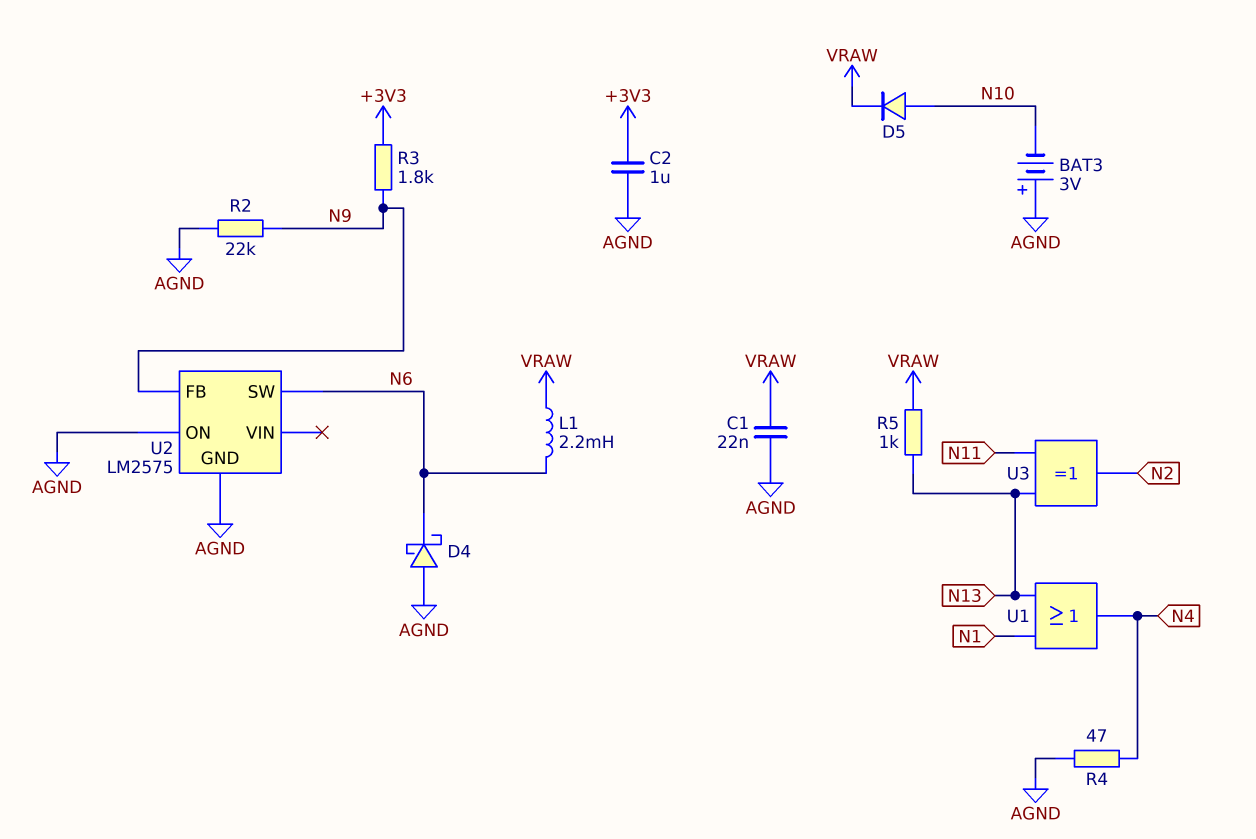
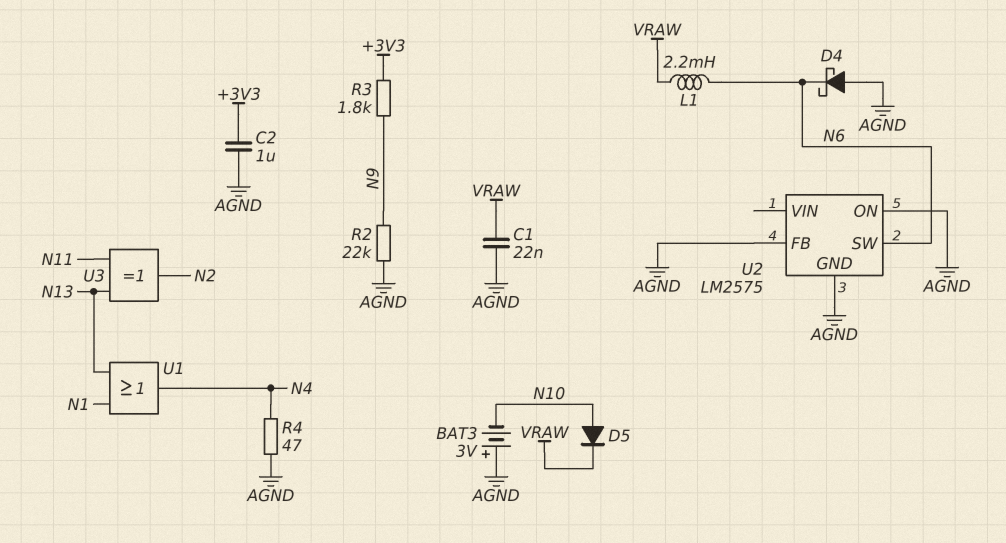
R5: 1k (N13, VRAW) -> none
U2 pin FB: N9 -> AGND

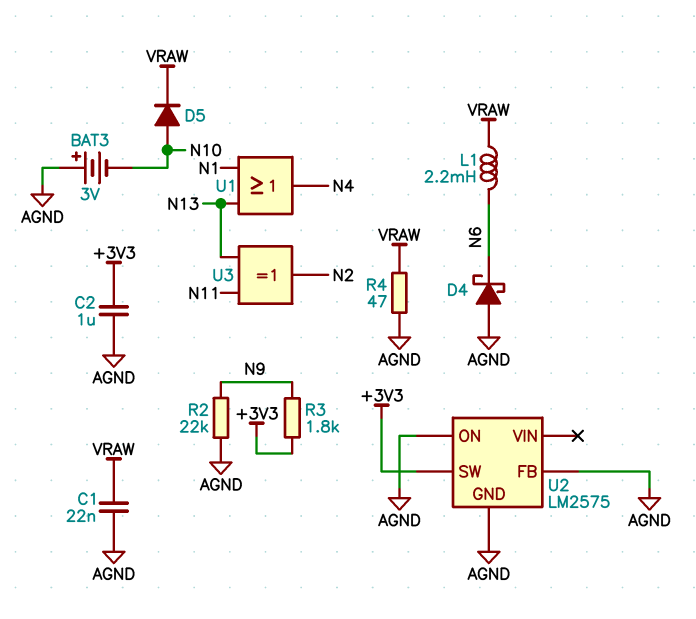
R4: 47 (AGND, N4) -> 47 (AGND, VRAW)
U2 pin SW: N6 -> +3V3

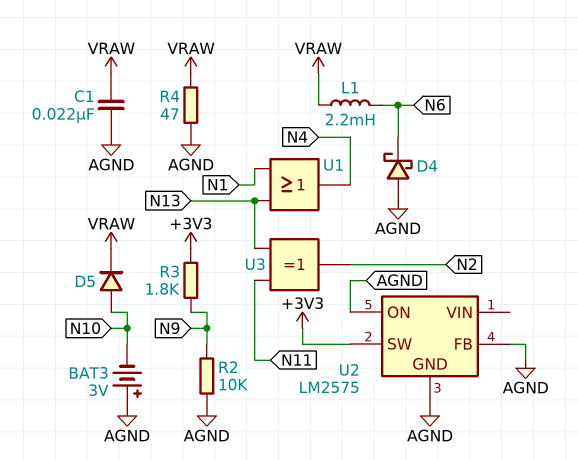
C2: 1uF (+3V3, AGND) -> none
R2: 22k (AGND, N9) -> 10k (AGND, N9)

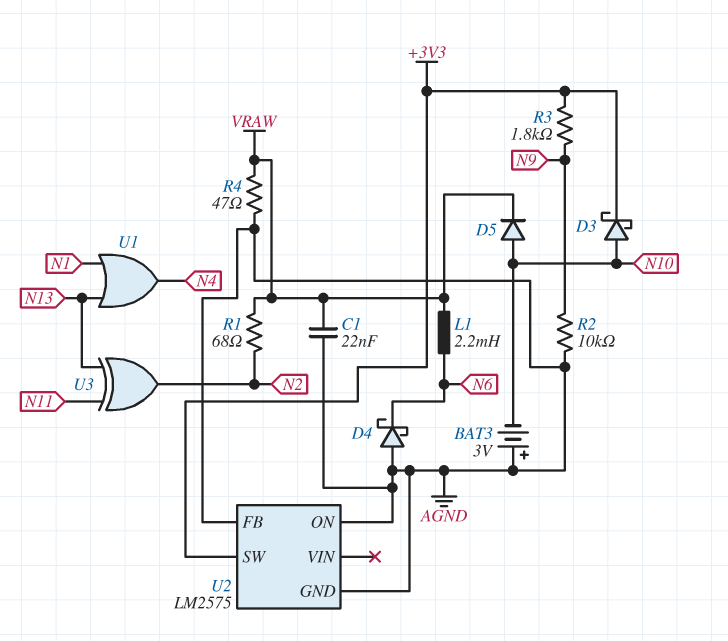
D3: none -> schottky (A N10, K +3V3)
R1: none -> 68 (N2, VRAW)

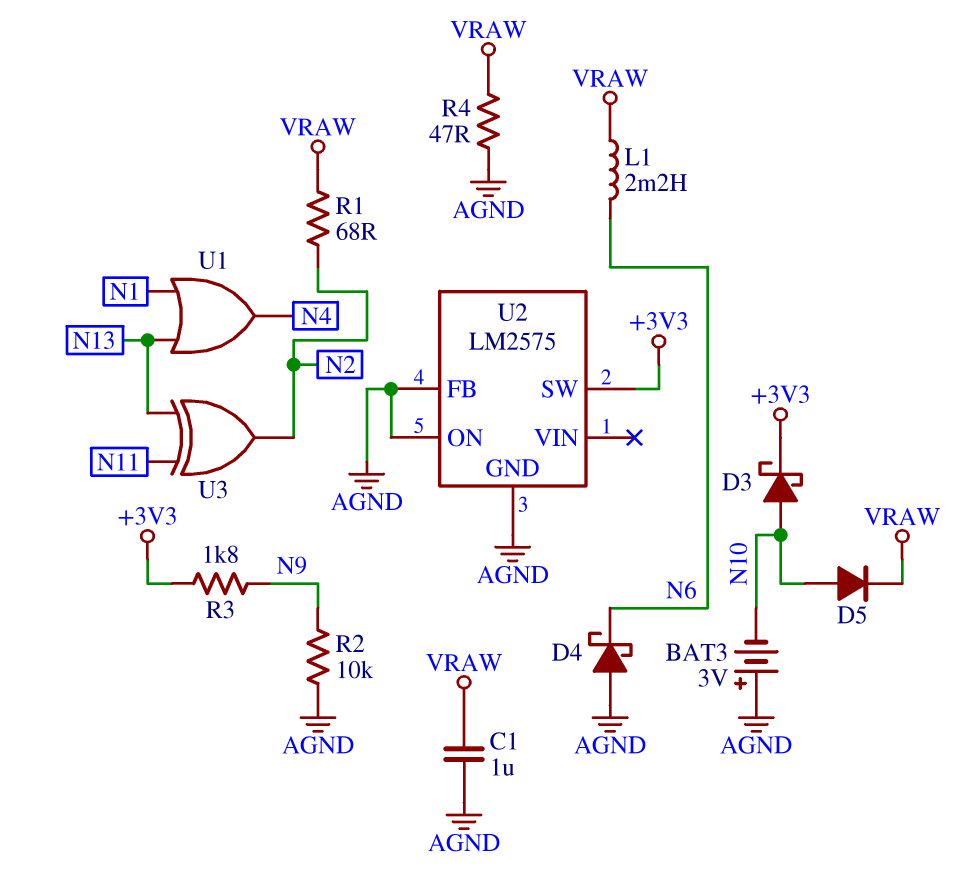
C1: 22nF (AGND, VRAW) -> 1uF (AGND, VRAW)

